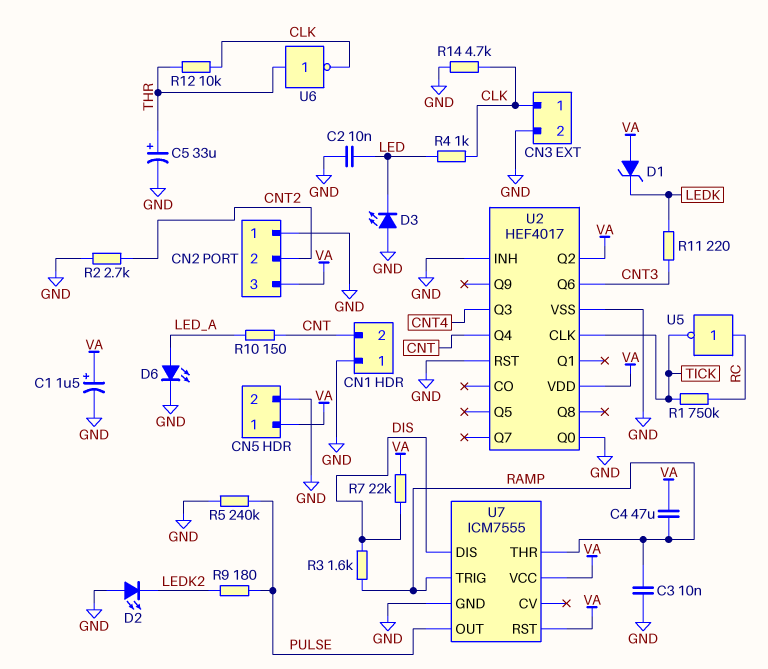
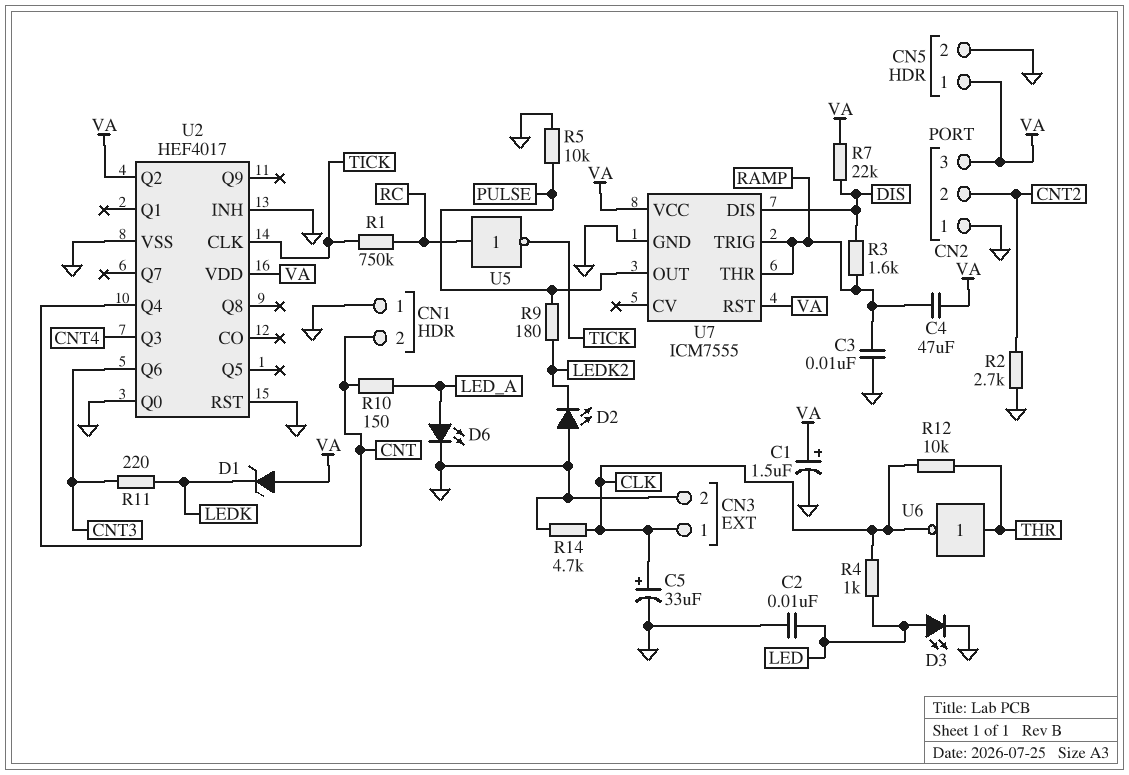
C5: 33uF (plus THR, minus GND) -> 33uF (plus CLK, minus GND)
D3: LED (A GND, K LED) -> LED (A LED, K GND)
R5: 240k (GND, PULSE) -> 10k (GND, PULSE)

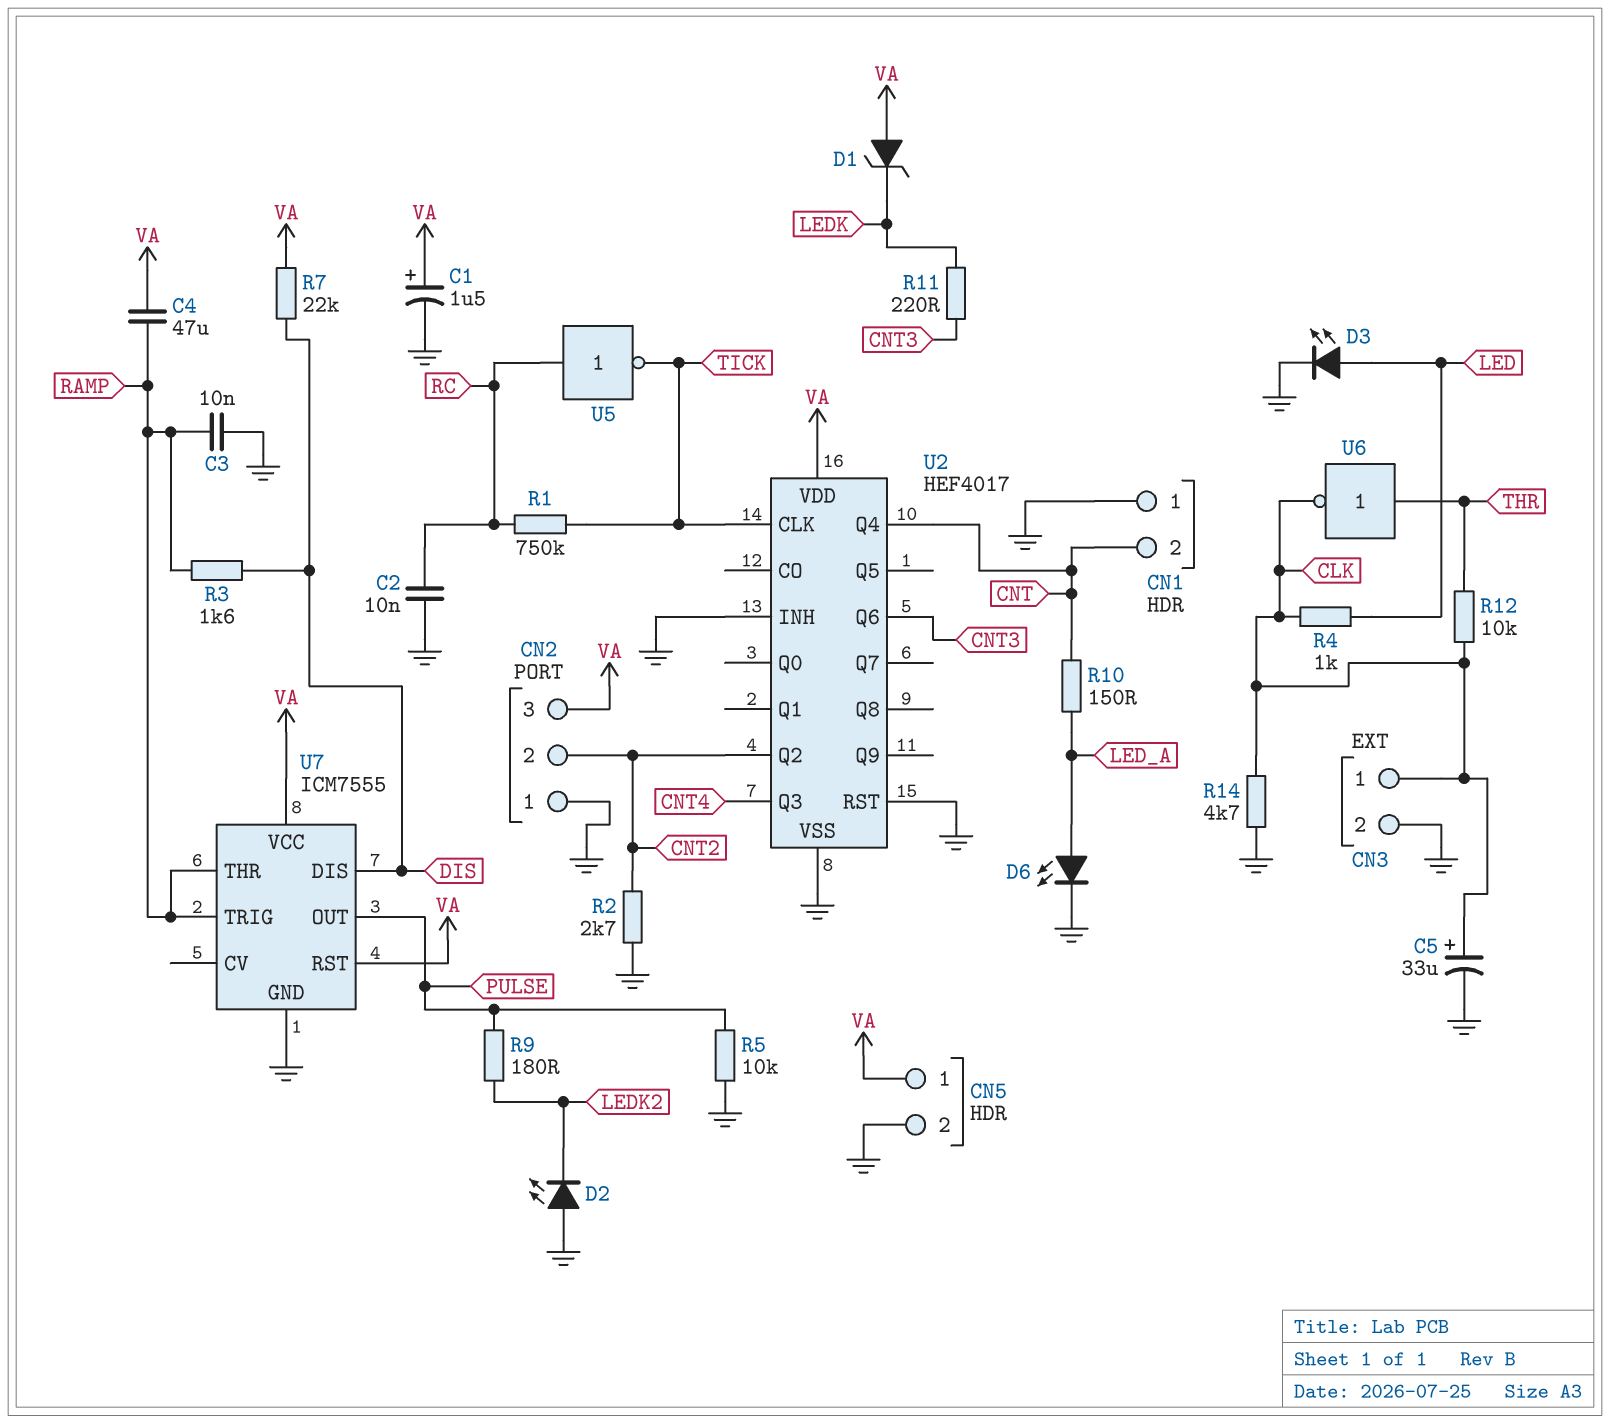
C2: 10nF (GND, LED) -> 10nF (GND, RC)
U2 pin Q0: GND -> none
U2 pin Q2: VA -> CNT2

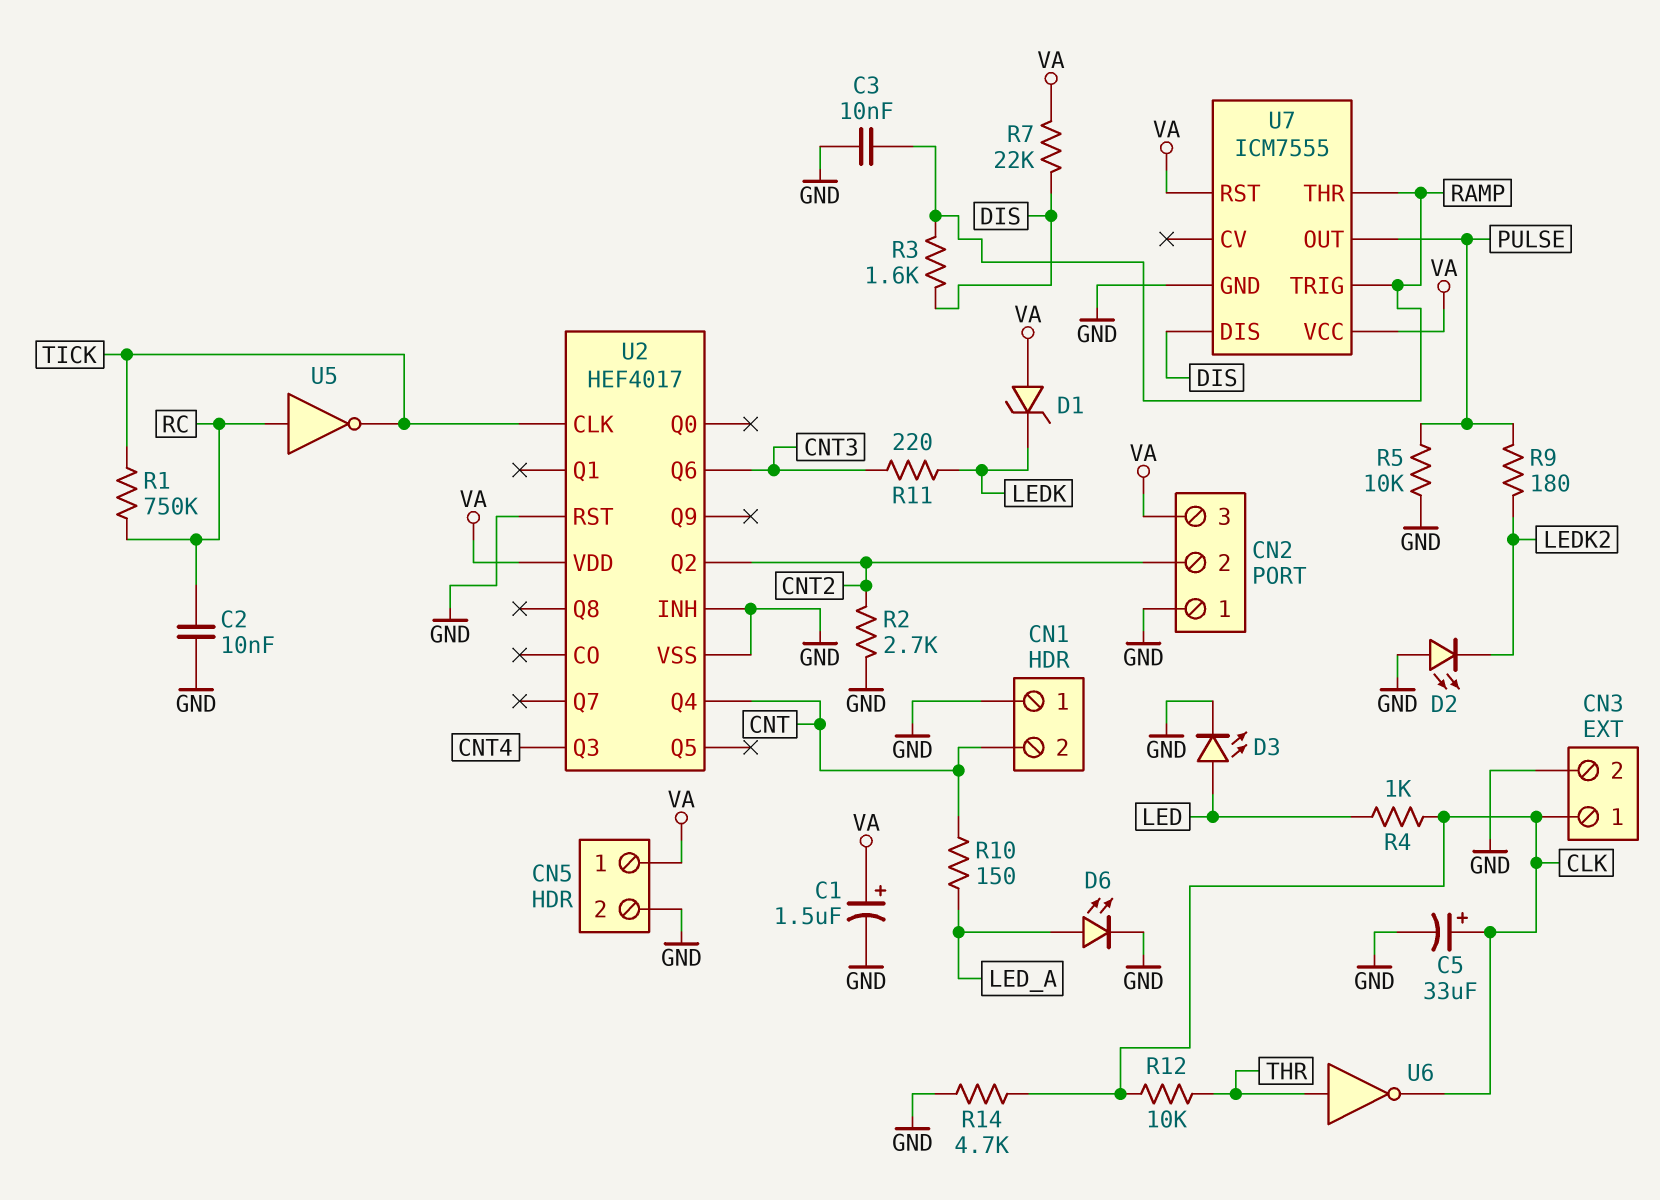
C4: 47uF (RAMP, VA) -> none

